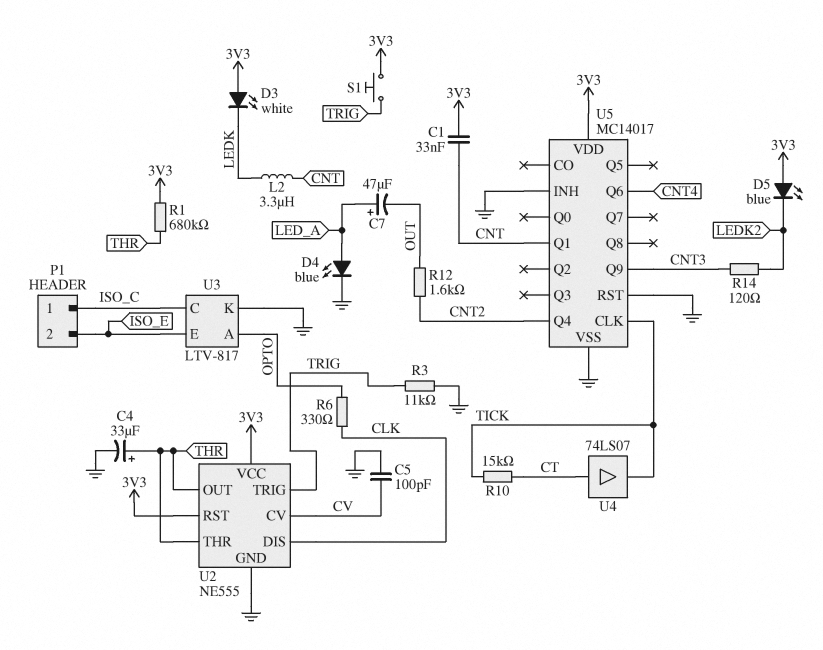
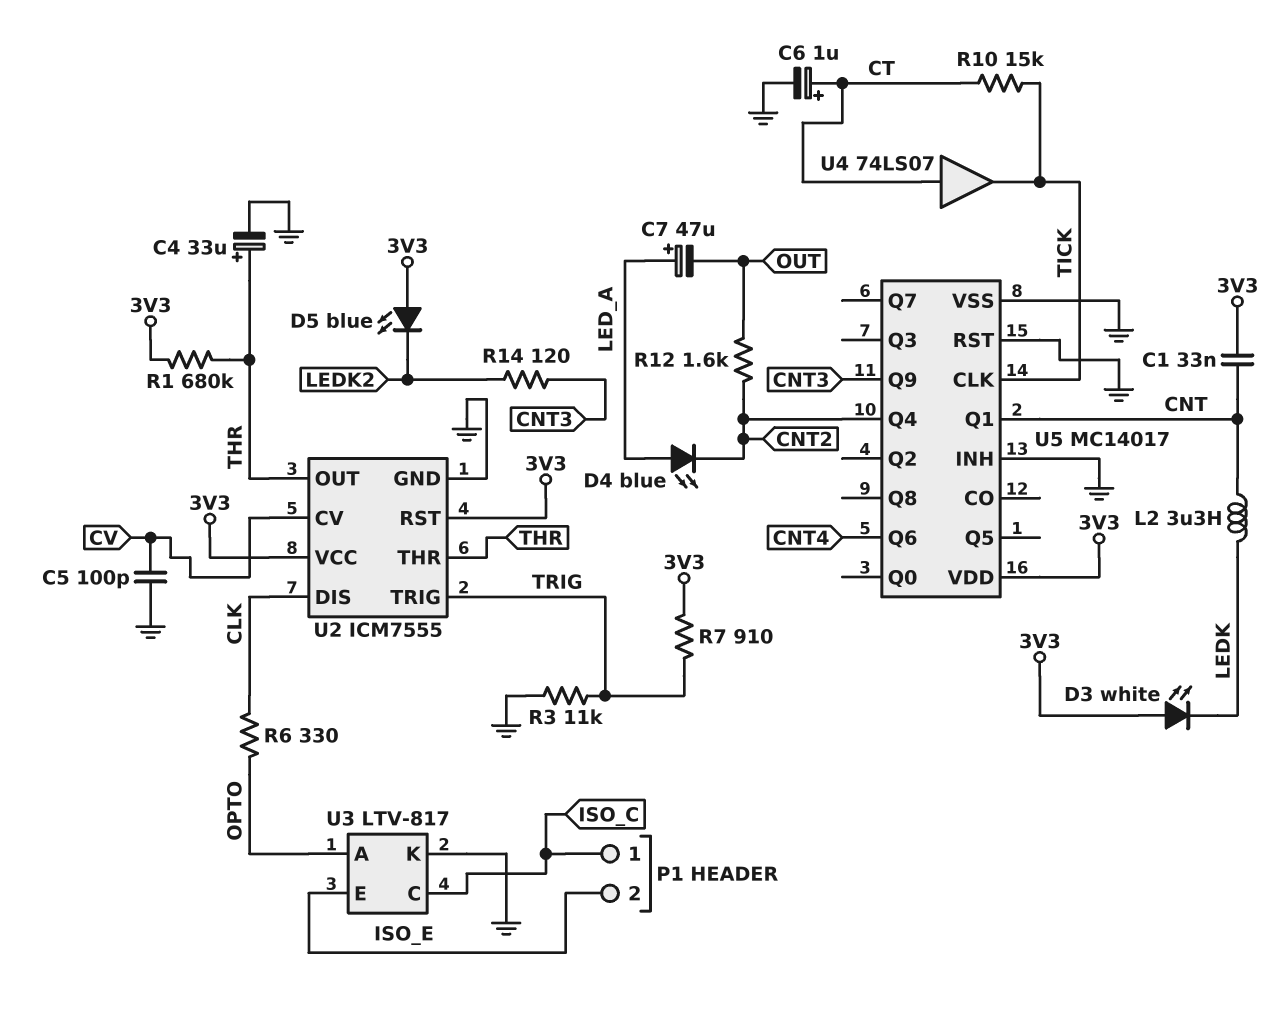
C6: none -> 1uF (plus CT, minus GND)
D4: LED blue (A LED_A, K GND) -> LED blue (A LED_A, K CNT2)
R7: none -> 910 (3V3, TRIG)
S1: button (3V3, TRIG) -> none
U2: NE555 -> ICM7555

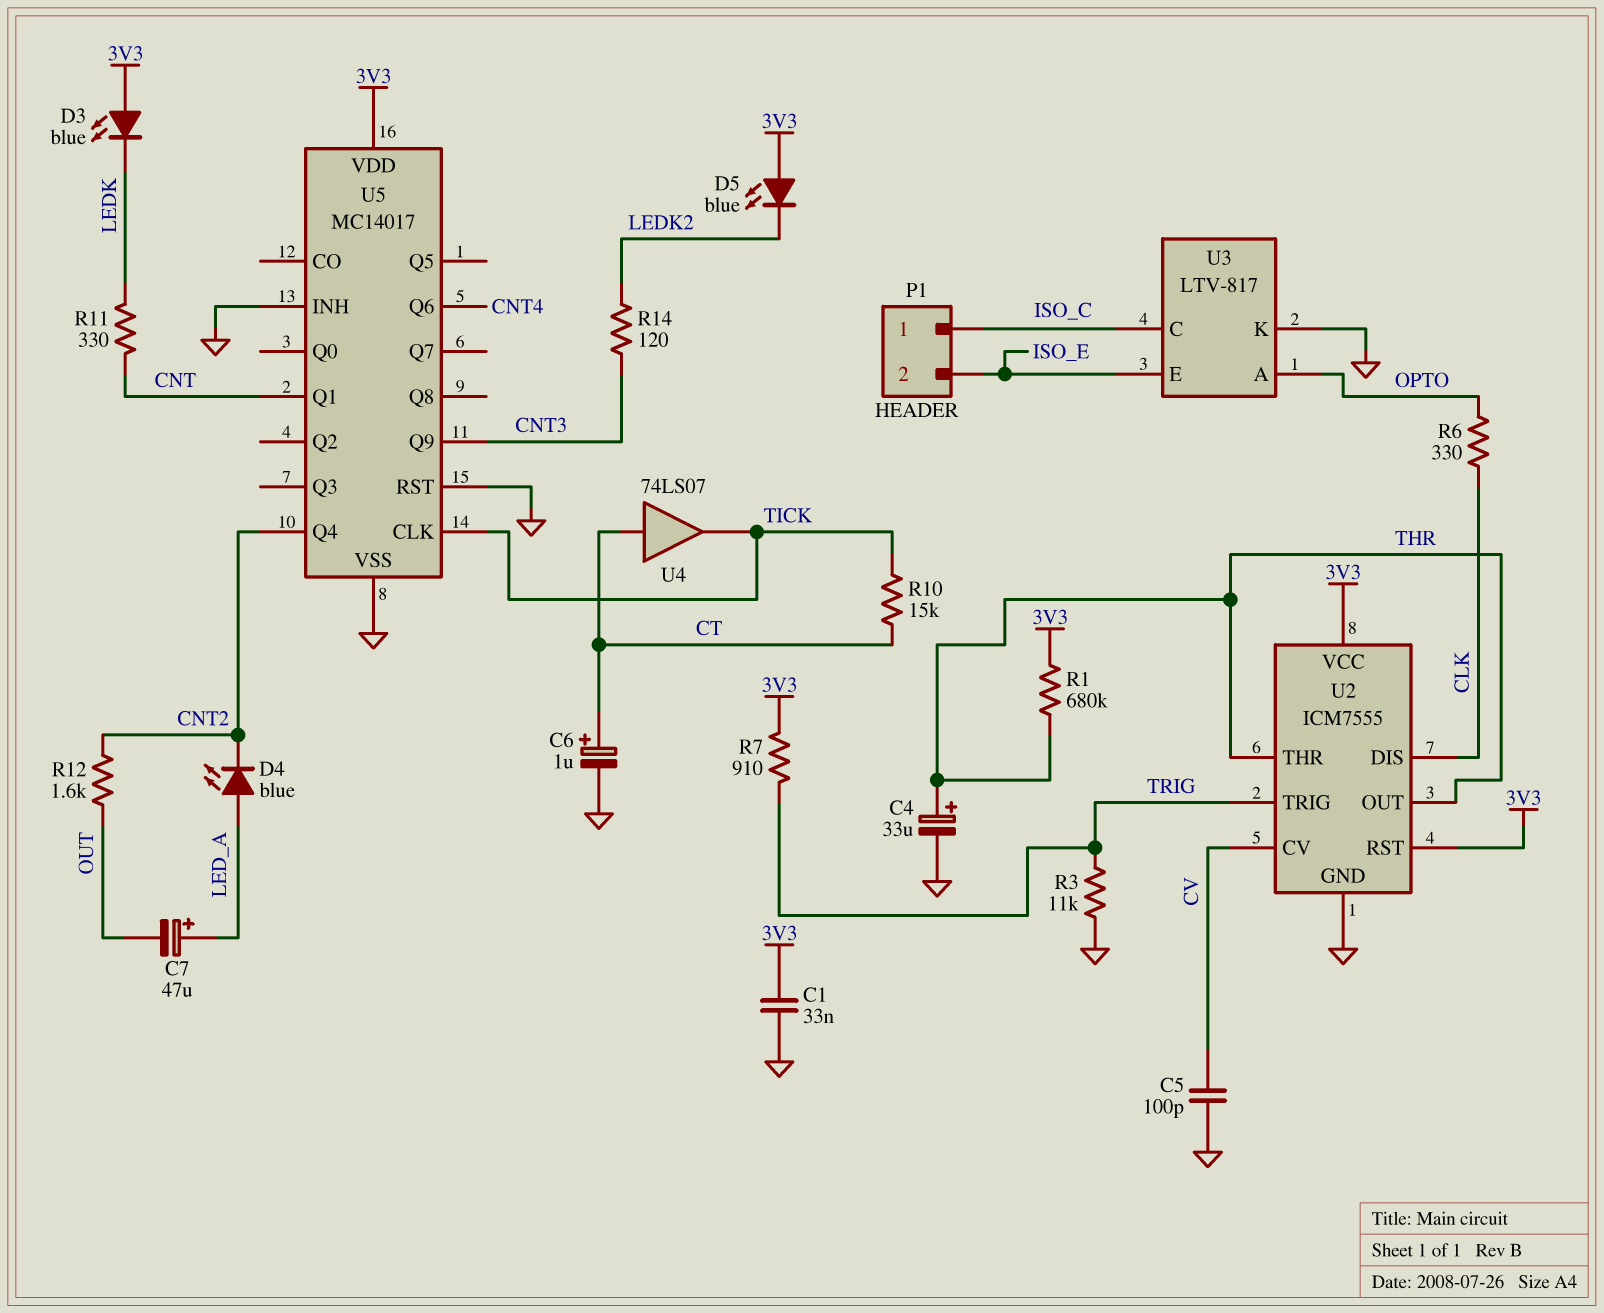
C1: 33nF (3V3, CNT) -> 33nF (3V3, GND)
D3: LED white (A 3V3, K LEDK) -> LED blue (A 3V3, K LEDK)
L2: 3.3uH (CNT, LEDK) -> none
R11: none -> 330 (CNT, LEDK)

